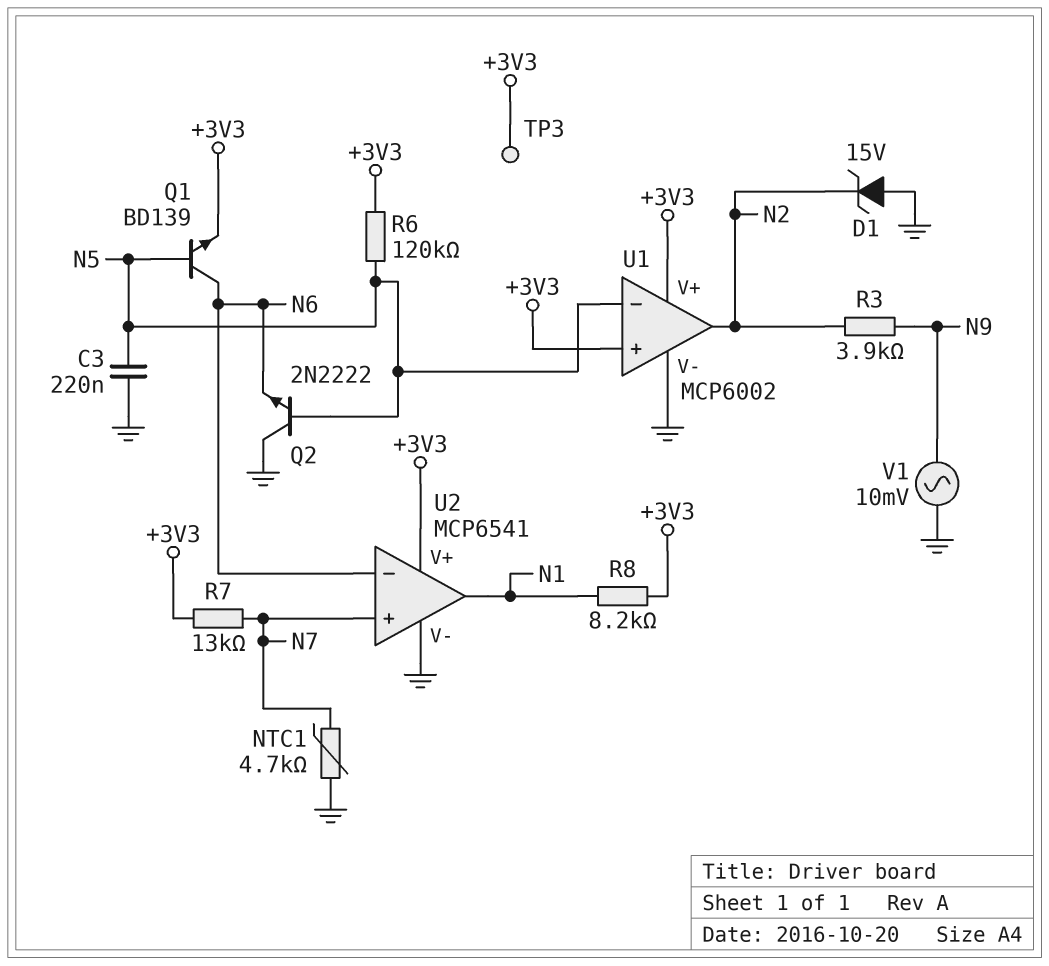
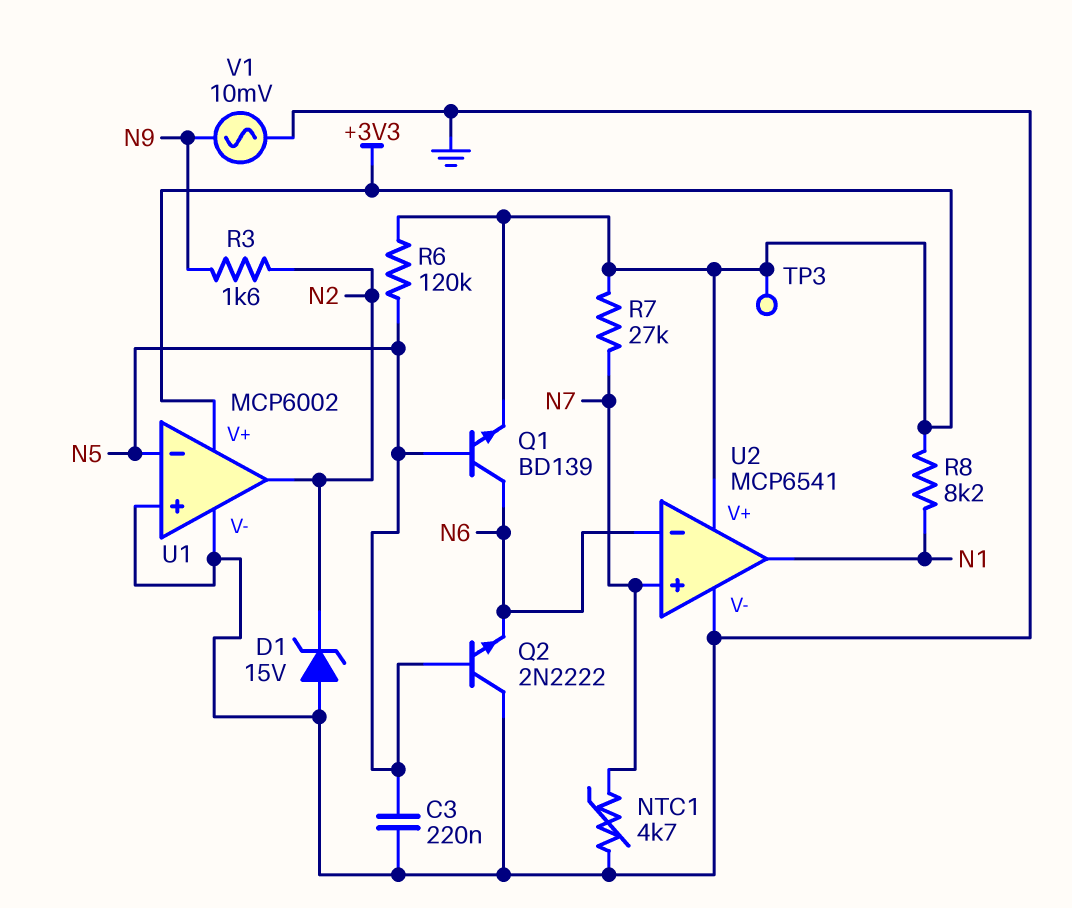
R3: 3.9k (N2, N9) -> 1.6k (N2, N9)
R7: 13k (+3V3, N7) -> 27k (+3V3, N7)
U1 pin in+: +3V3 -> GND

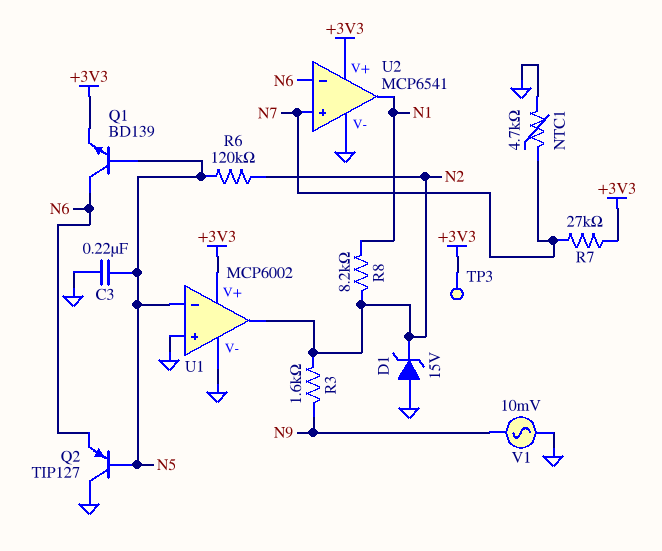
Q2: NPN 2N2222 (B N5, C GND, E N6) -> PNP TIP127 (B N5, C GND, E N6)
R6: 120k (+3V3, N5) -> 120k (N2, N5)
R8: 8.2k (+3V3, N1) -> 8.2k (N1, N2)

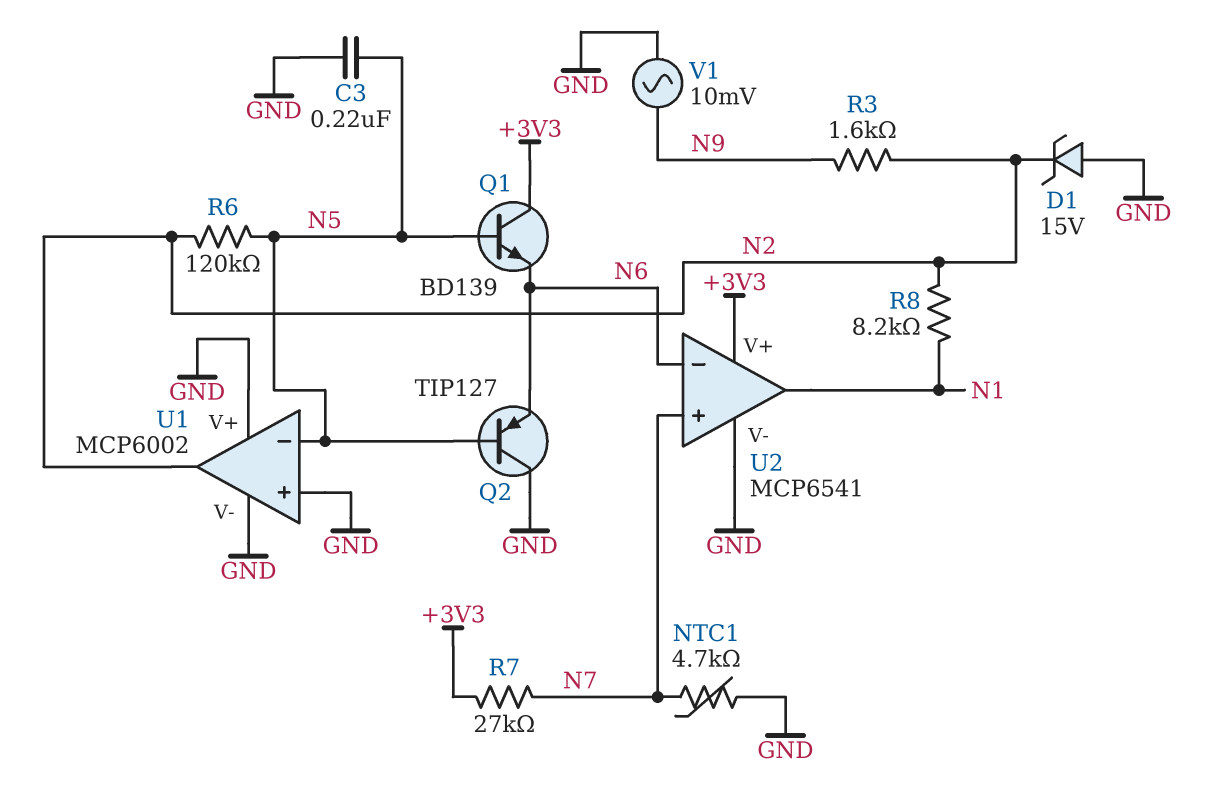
Q1: NPN BD139 (B N5, C N6, E +3V3) -> NPN BD139 (B N5, C +3V3, E N6)
TP3: test point (+3V3) -> none
U1 pin V+: +3V3 -> GND

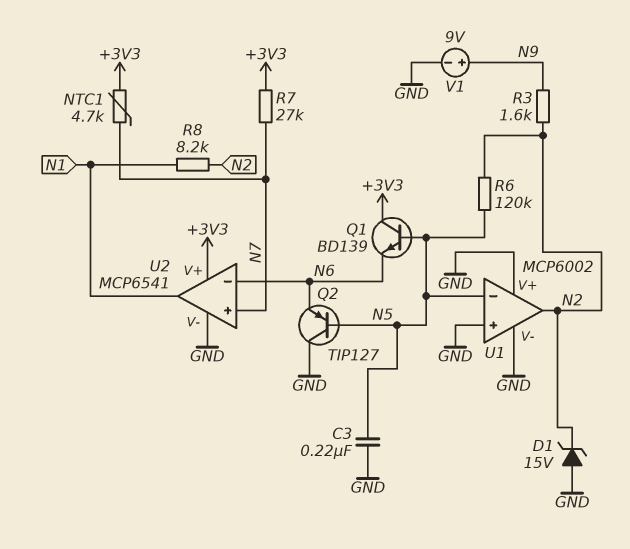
NTC1: 4.7k (GND, N7) -> 4.7k (+3V3, N7)
V1: AC 10mV (GND, N9) -> 9V (plus N9, minus GND)

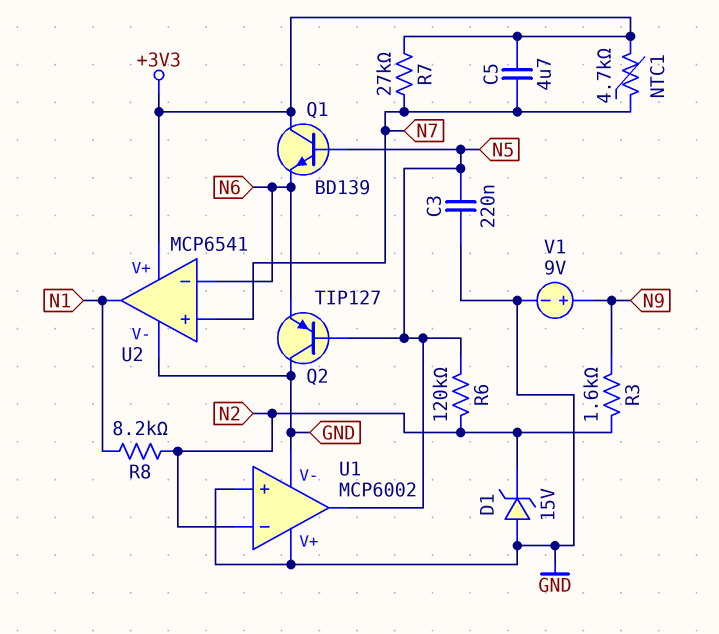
C5: none -> 4.7uF (+3V3, N7)
U1 pin in-: N5 -> N2
U1 pin out: N2 -> N5

